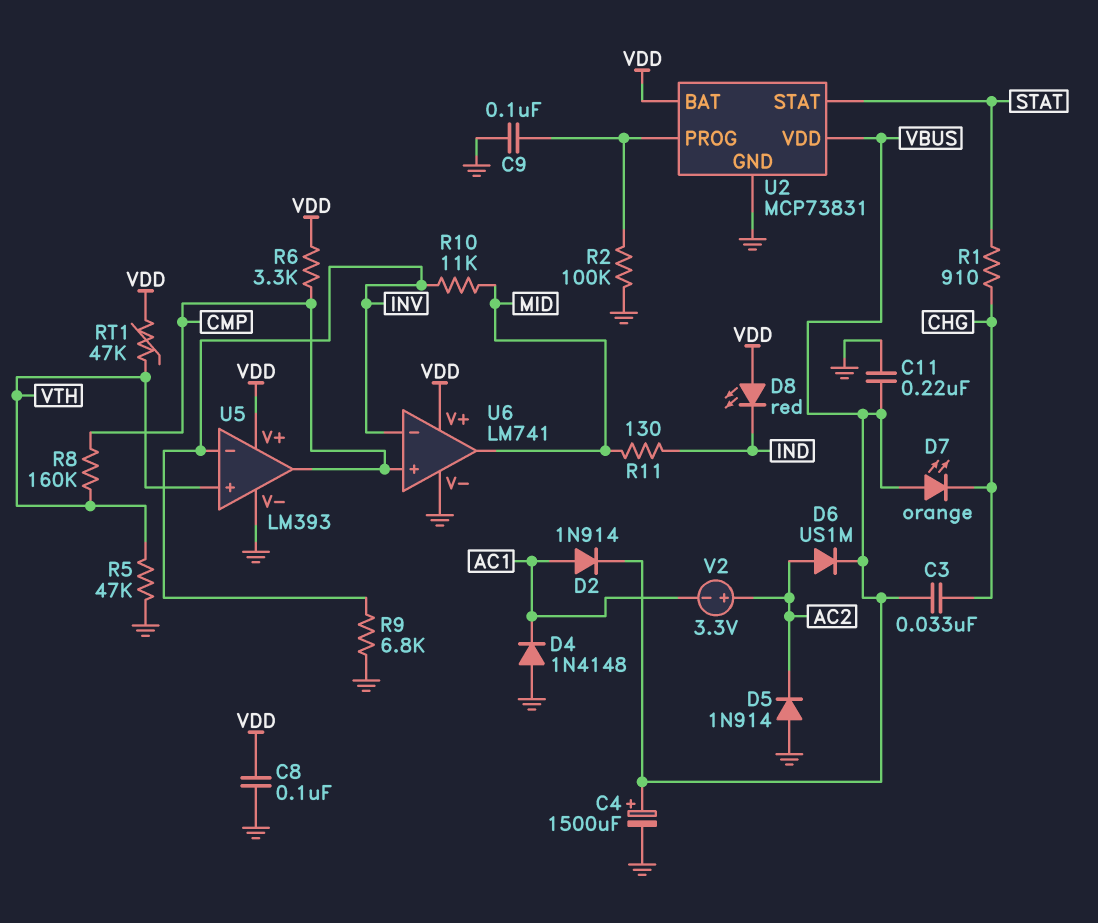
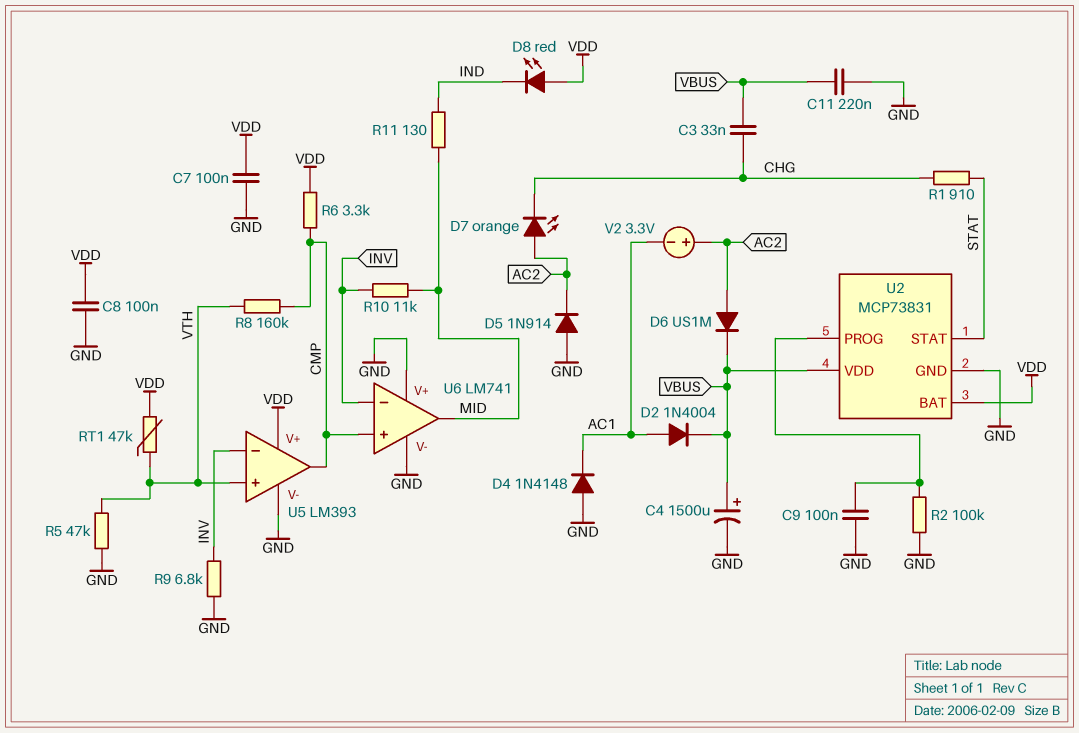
C7: none -> 100nF (GND, VDD)
D2: diode 1N914 (A AC1, K VBUS) -> diode 1N4004 (A AC1, K VBUS)
D7: LED orange (A VBUS, K CHG) -> LED orange (A AC2, K CHG)
U6 pin V+: VDD -> GND

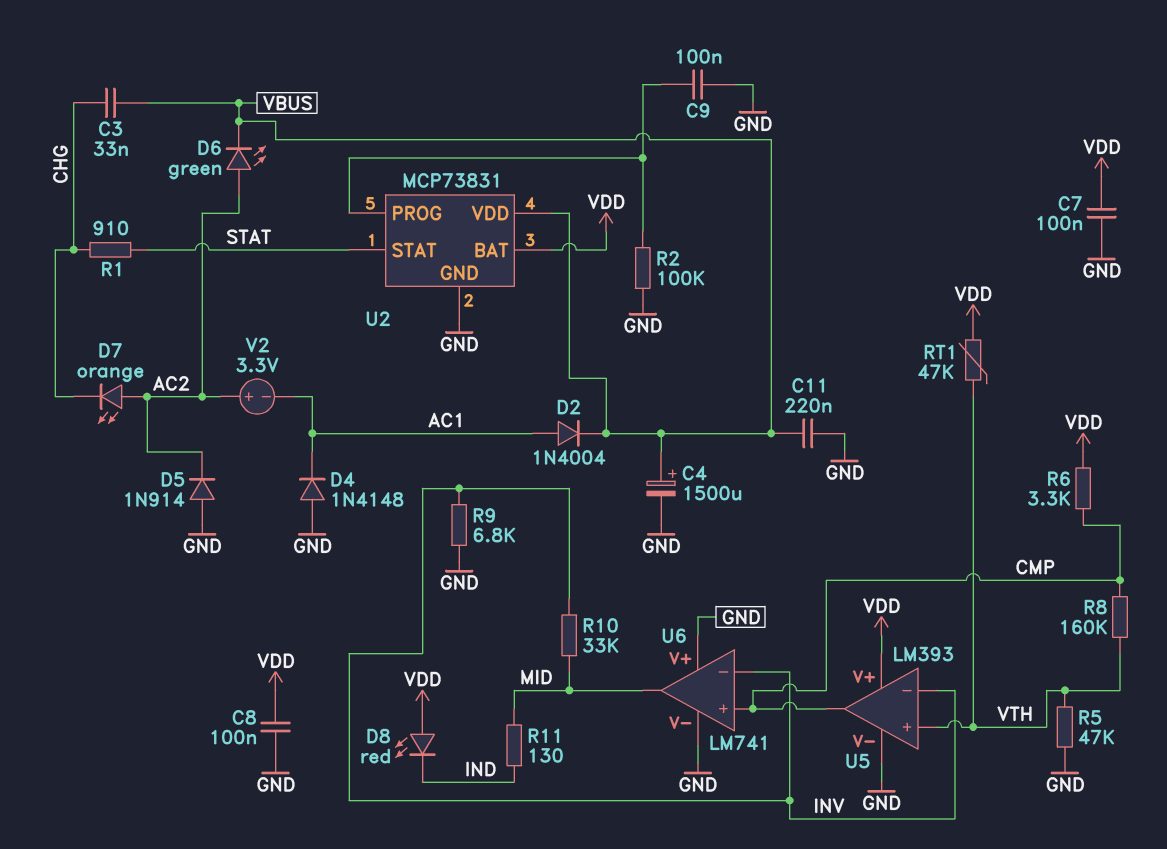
D6: diode US1M (A AC2, K VBUS) -> LED green (A AC2, K VBUS)
R10: 11k (INV, MID) -> 33k (INV, MID)

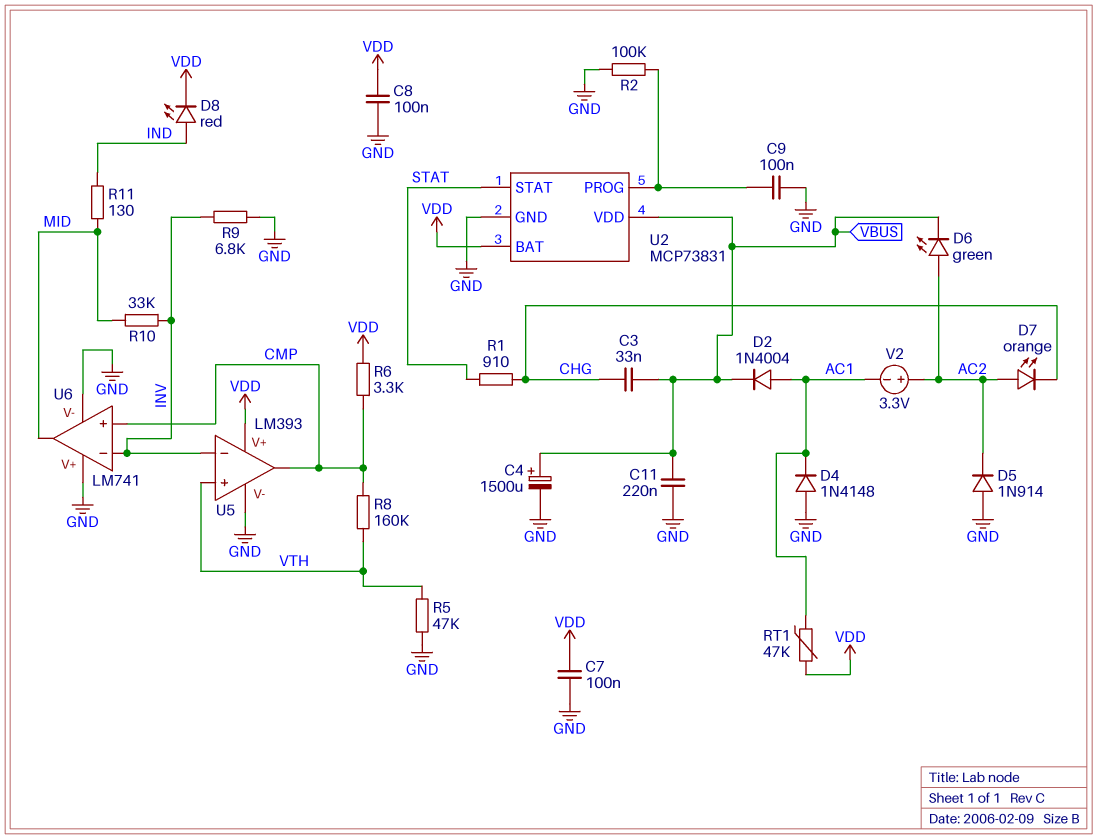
D8: LED red (A VDD, K IND) -> LED red (A IND, K VDD)
RT1: 47k (VDD, VTH) -> 47k (AC1, VDD)

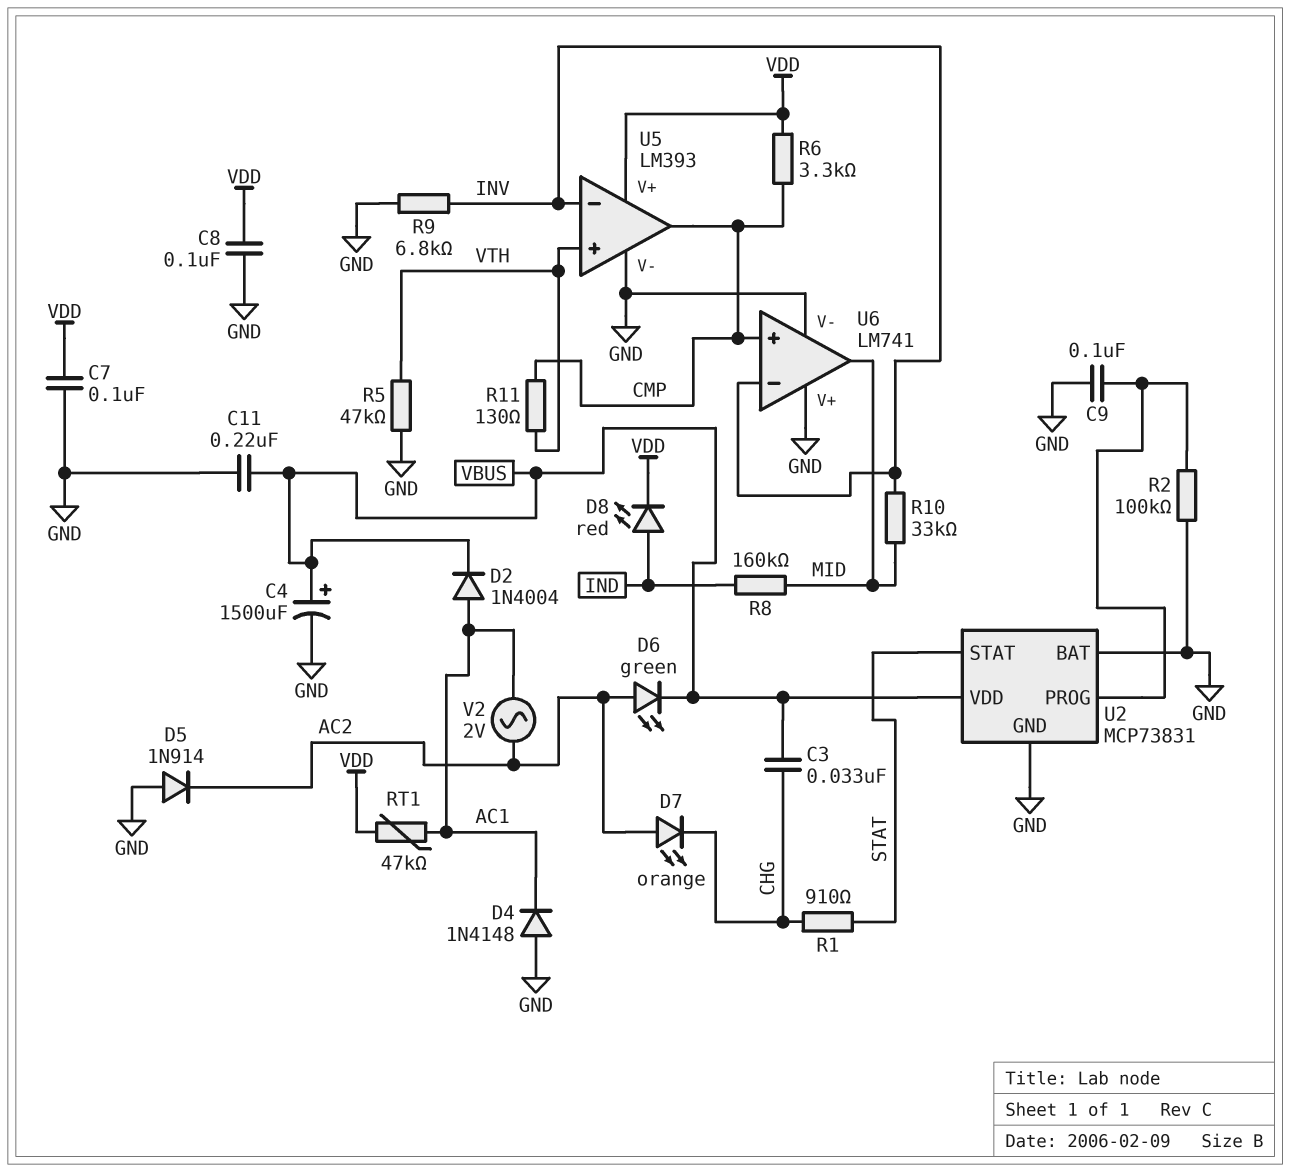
R8: 160k (CMP, VTH) -> 160k (IND, MID)
R11: 130 (IND, MID) -> 130 (CMP, VTH)
U2 pin BAT: VDD -> GND
V2: 3.3V (plus AC2, minus AC1) -> AC 2V (AC1, AC2)

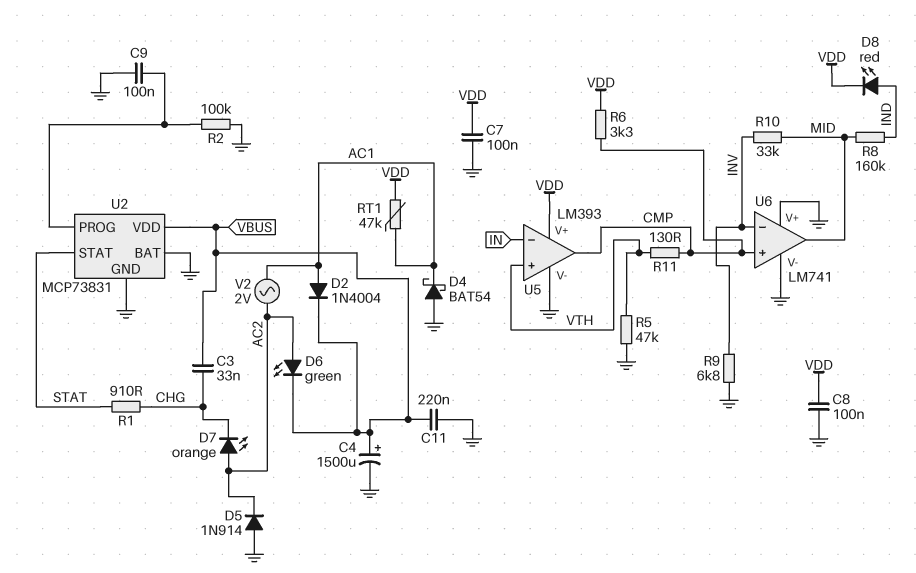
D4: diode 1N4148 (A GND, K AC1) -> schottky BAT54 (A GND, K AC1)
U5 pin in-: INV -> IN

